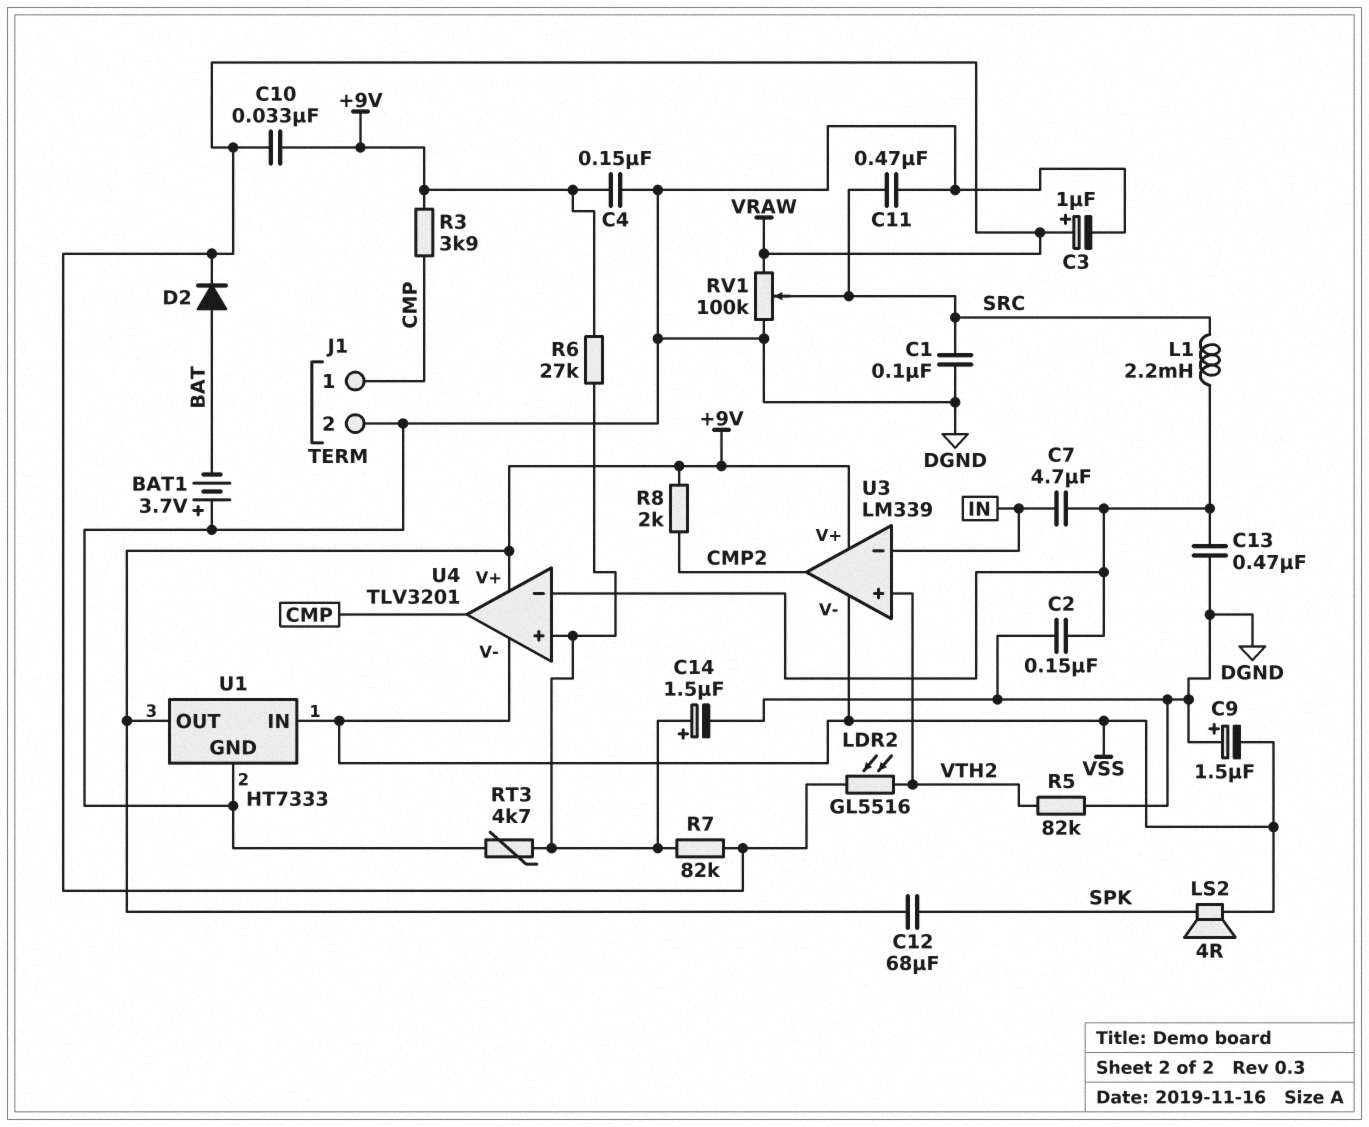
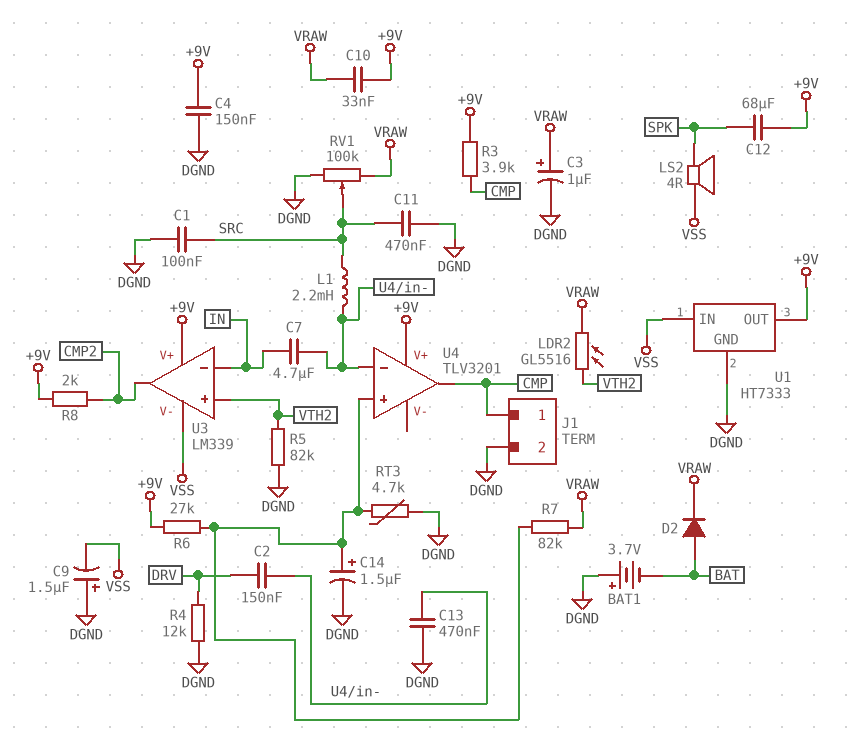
C2: 150nF (DGND, U4/in-) -> 150nF (DRV, U4/in-)
R4: none -> 12k (DGND, DRV)
U4 pin V-: VSS -> none

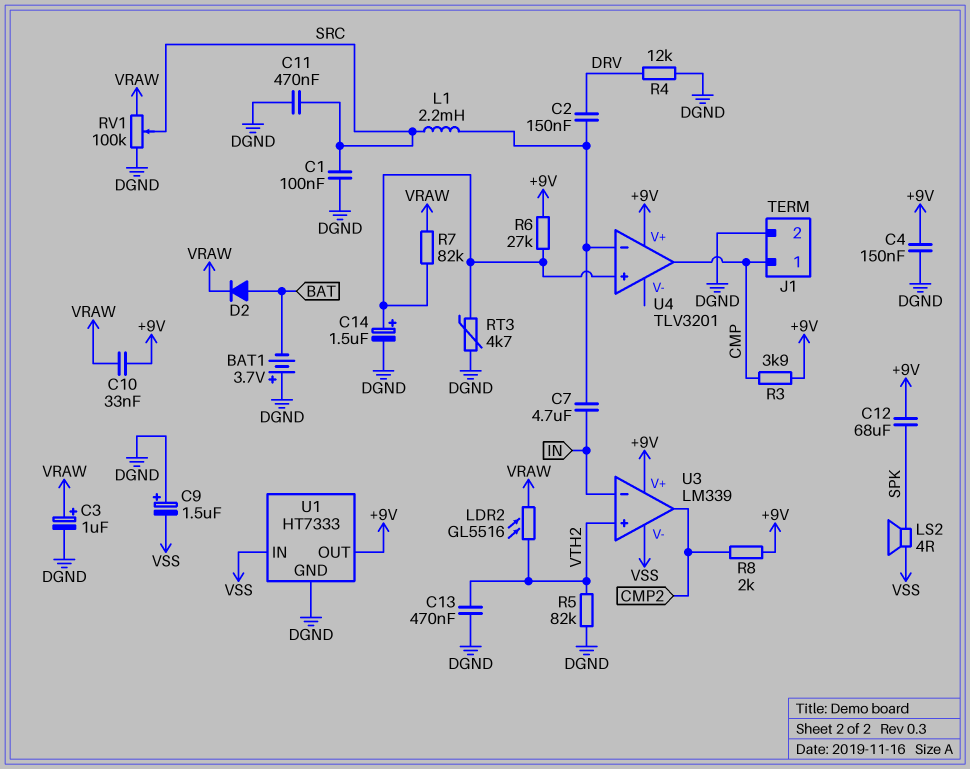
C13: 470nF (DGND, U4/in-) -> 470nF (DGND, VTH2)

